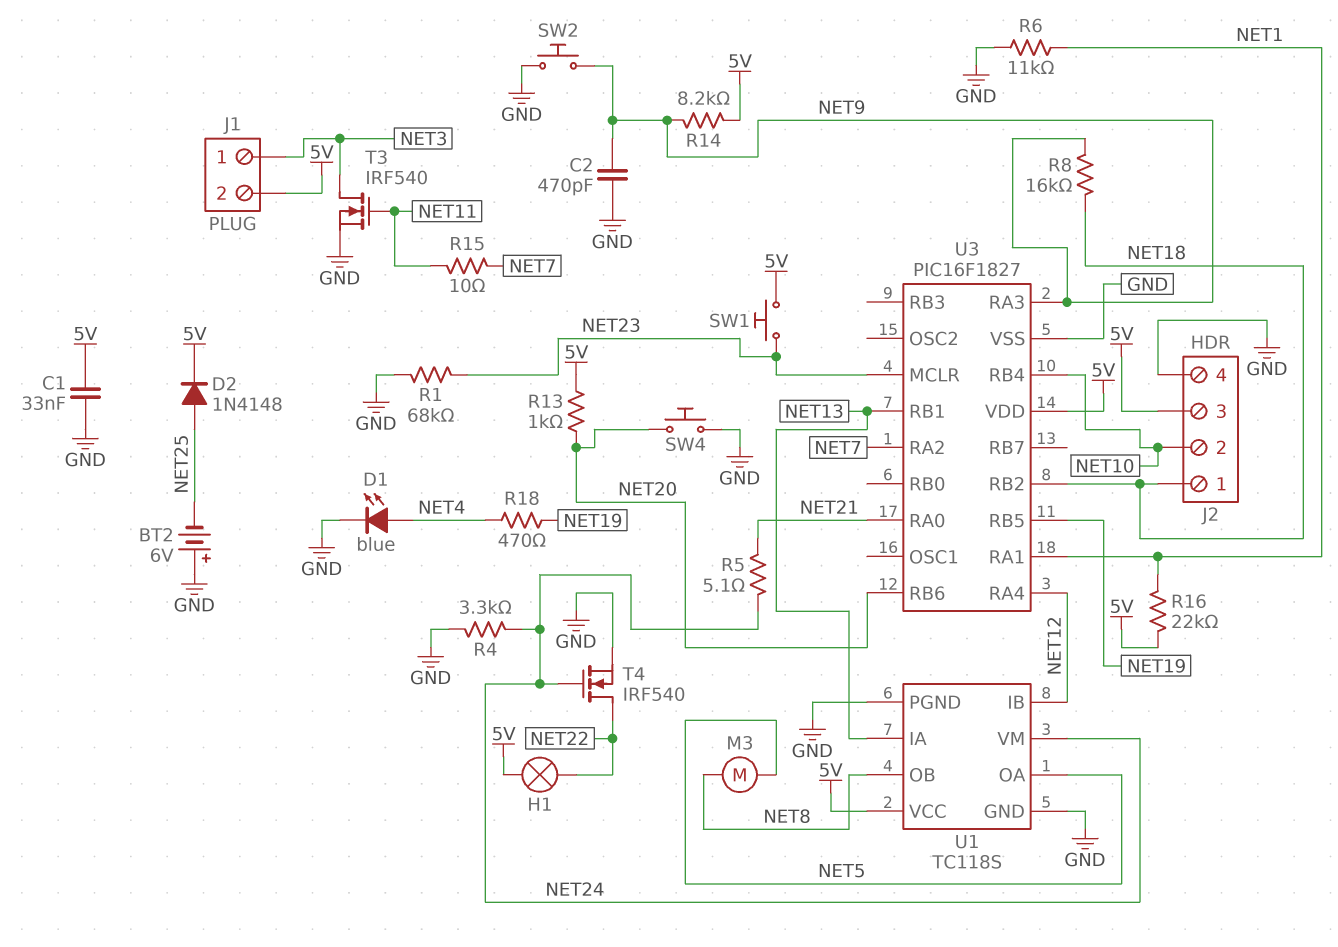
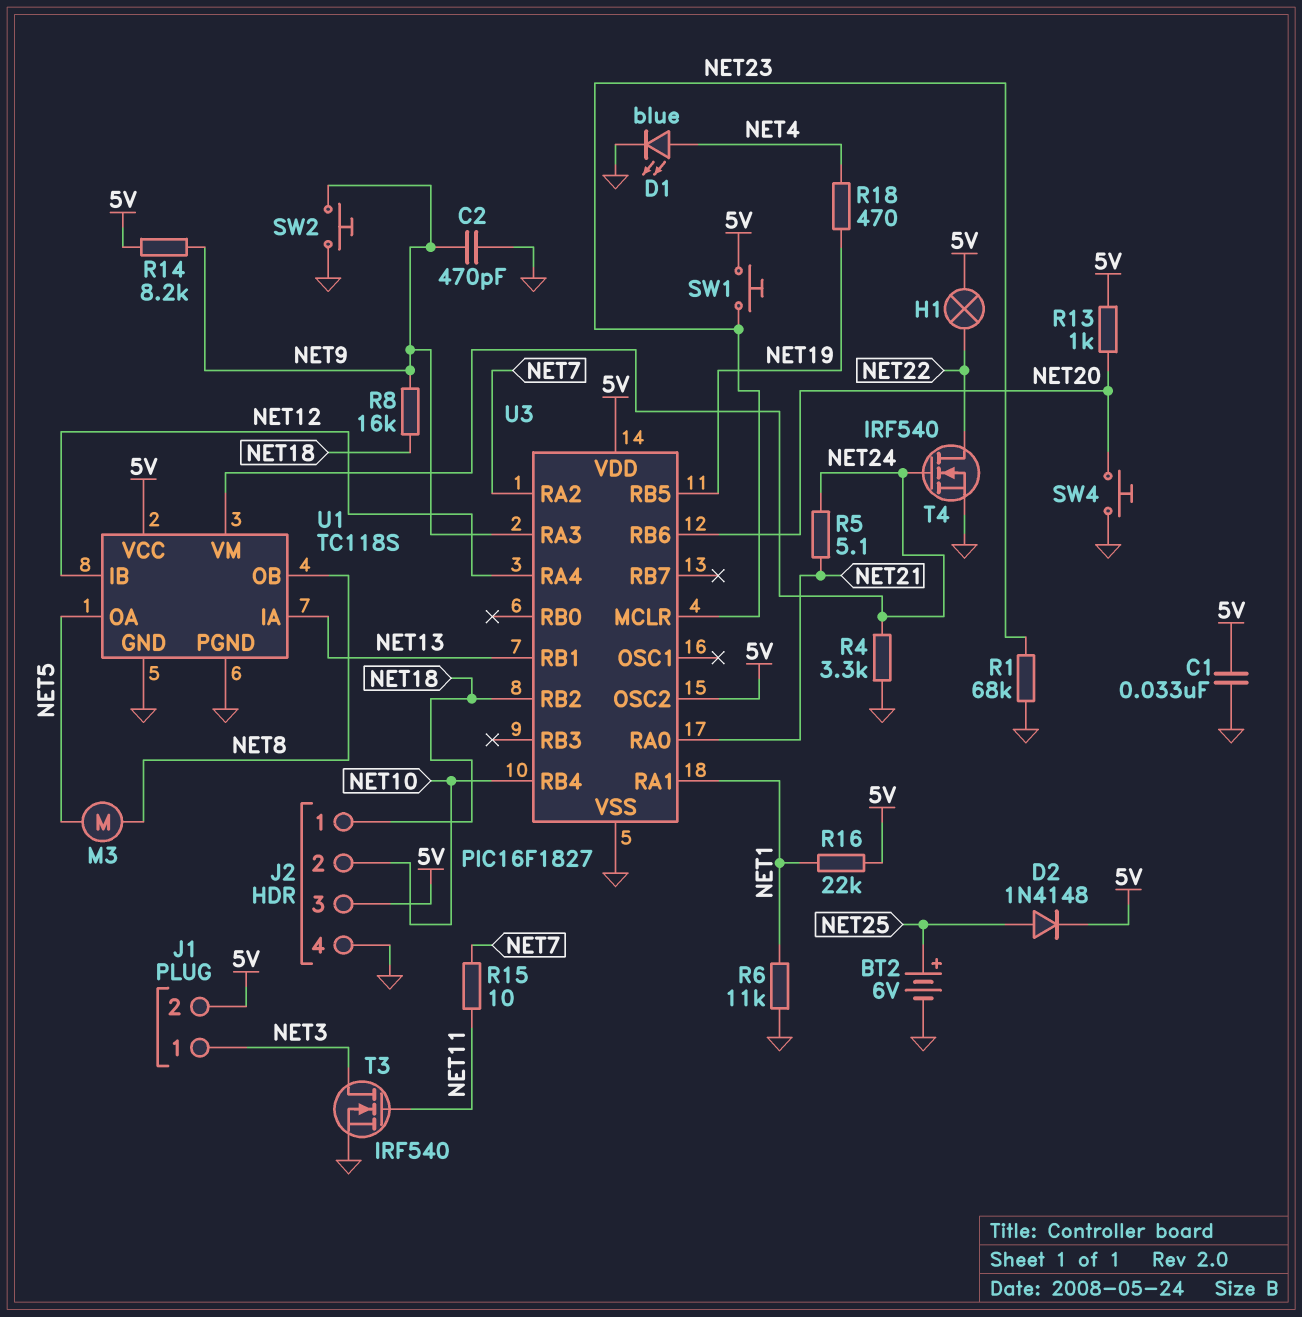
BT2: 6V (plus GND, minus NET25) -> 6V (plus NET25, minus GND)
U3 pin OSC2: none -> 5V

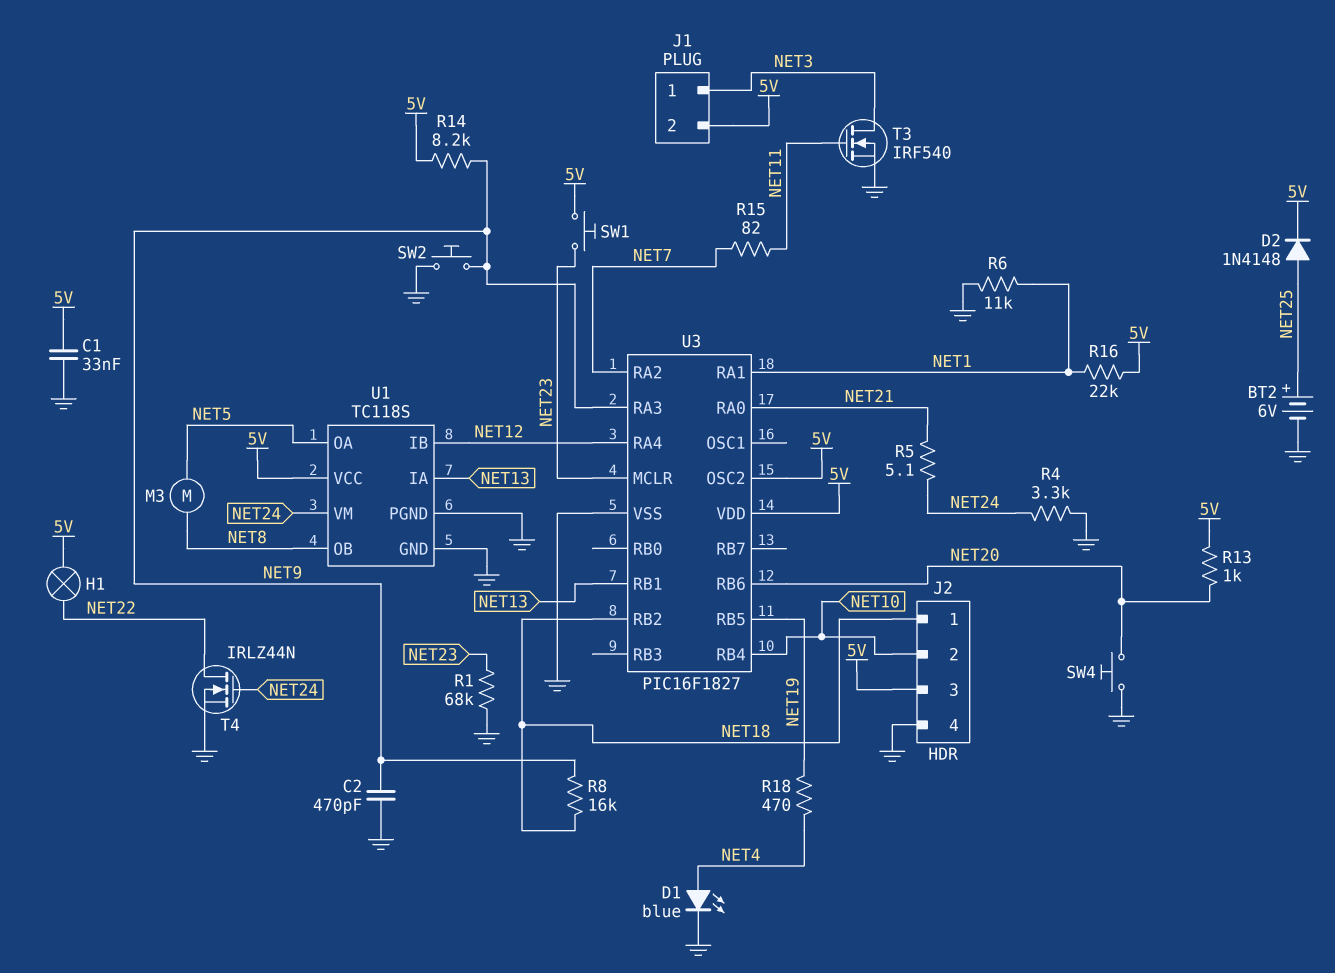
R15: 10 (NET7, NET11) -> 82 (NET7, NET11)
T4: NMOS IRF540 (G NET24, D NET22, S GND) -> NMOS IRLZ44N (G NET24, D NET22, S GND)

